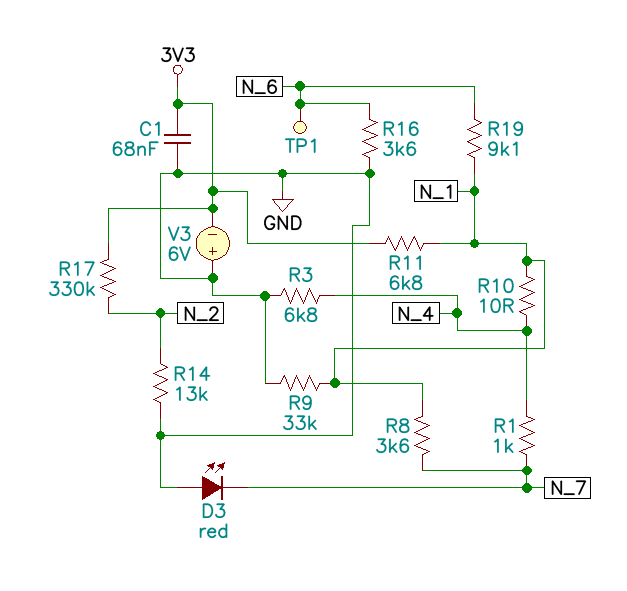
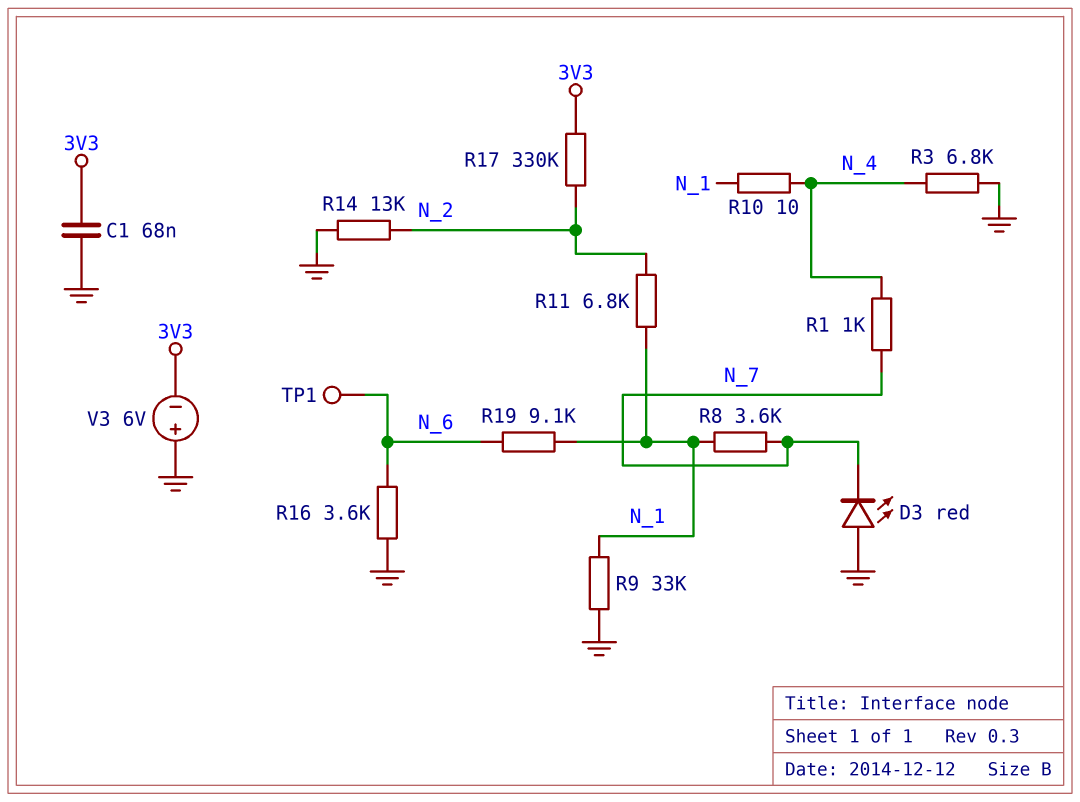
R11: 6.8k (3V3, N_1) -> 6.8k (N_1, N_2)

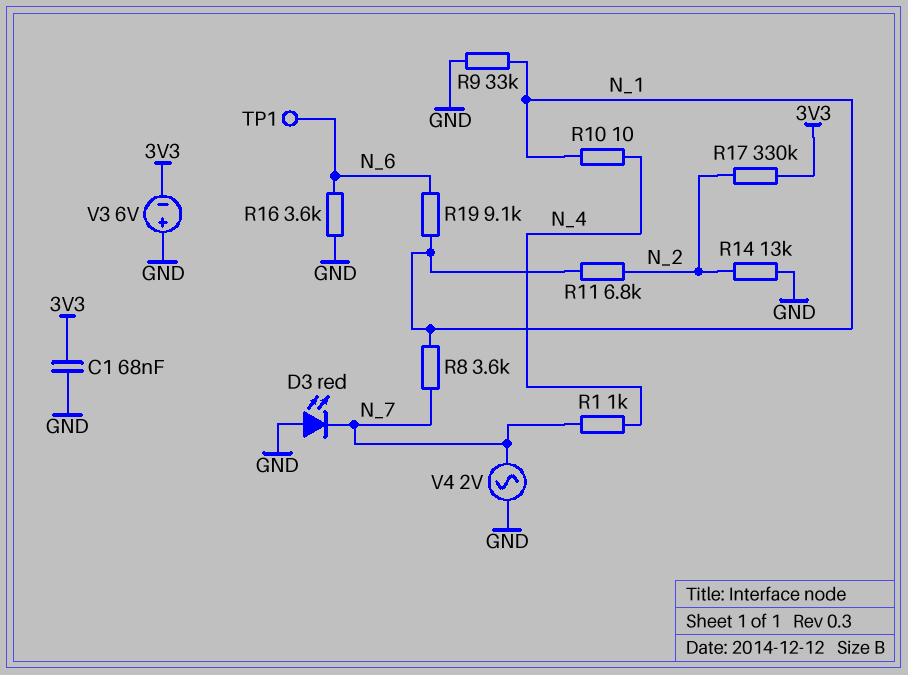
R3: 6.8k (GND, N_4) -> none
V4: none -> AC 2V (GND, N_7)

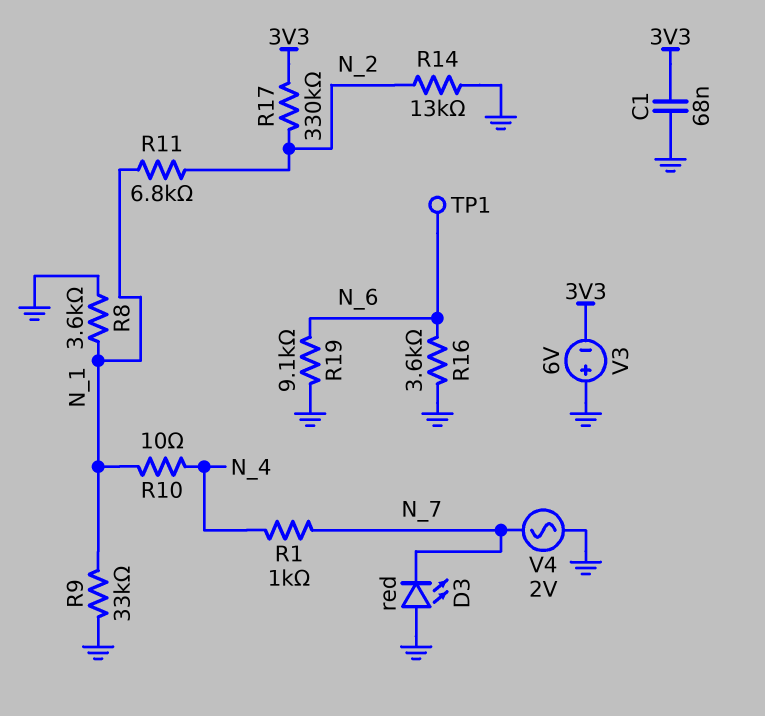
R8: 3.6k (N_1, N_7) -> 3.6k (GND, N_1)
R19: 9.1k (N_1, N_6) -> 9.1k (GND, N_6)

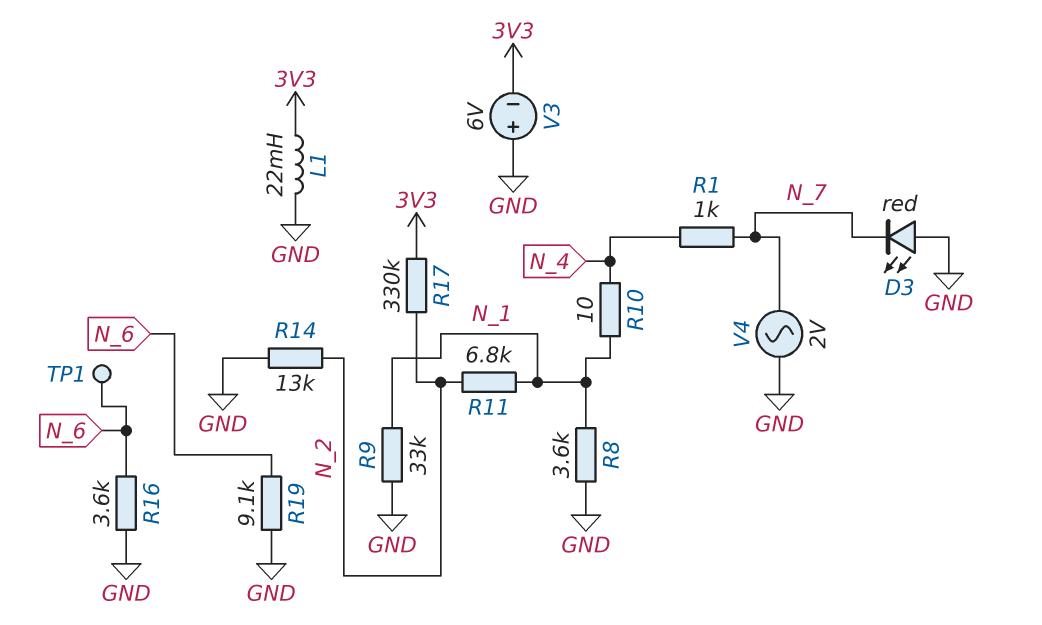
C1: 68nF (3V3, GND) -> none
L1: none -> 22mH (3V3, GND)

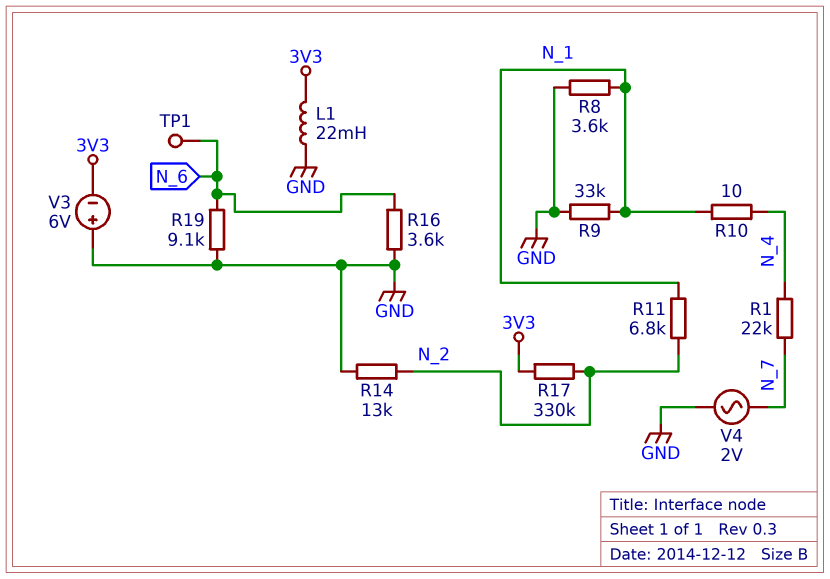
D3: LED red (A GND, K N_7) -> none
R1: 1k (N_4, N_7) -> 22k (N_4, N_7)

